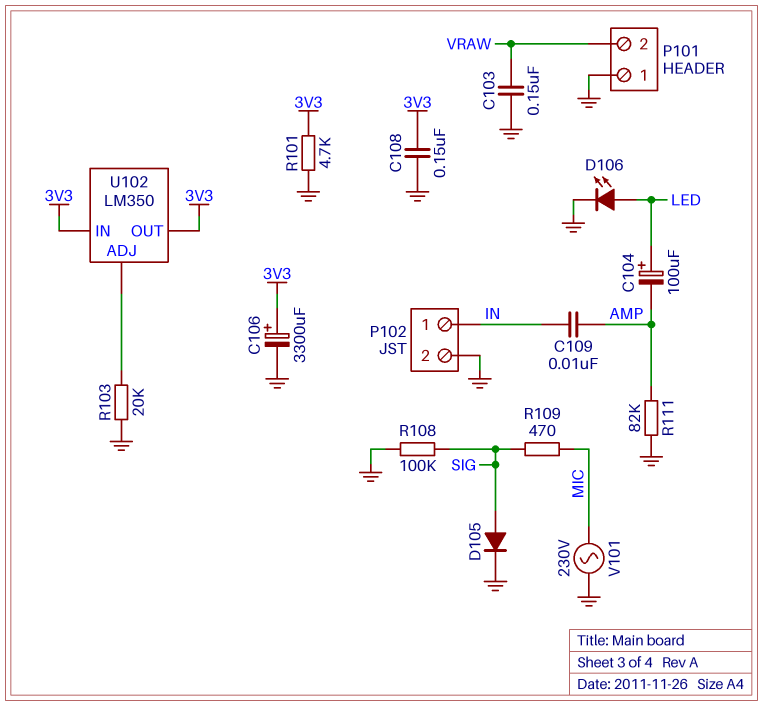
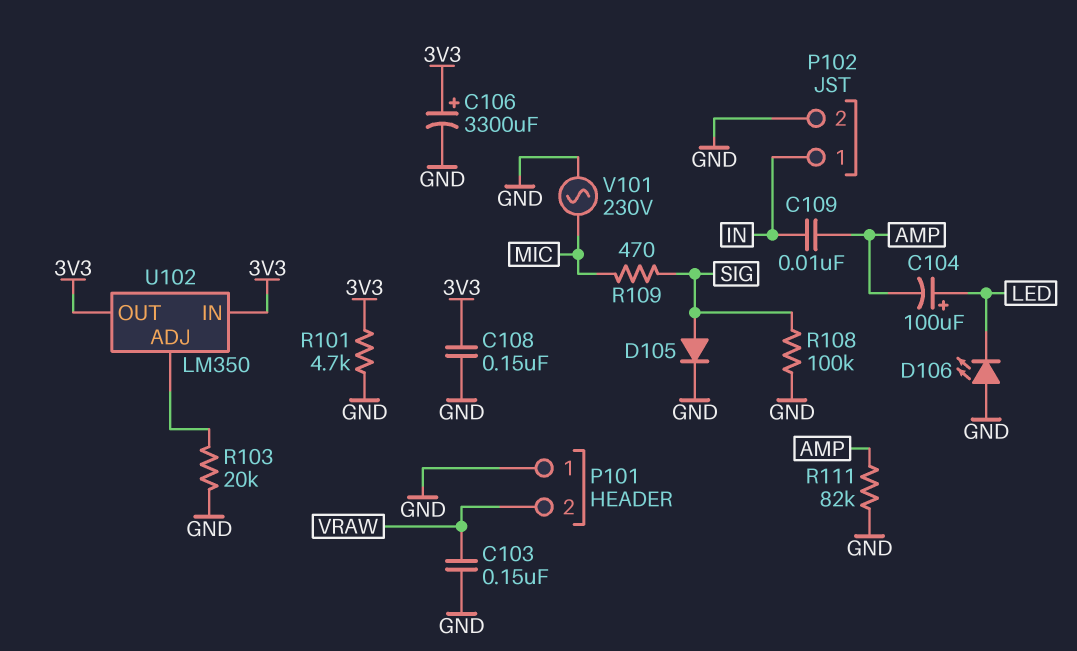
D106: LED (A LED, K GND) -> LED (A GND, K LED)

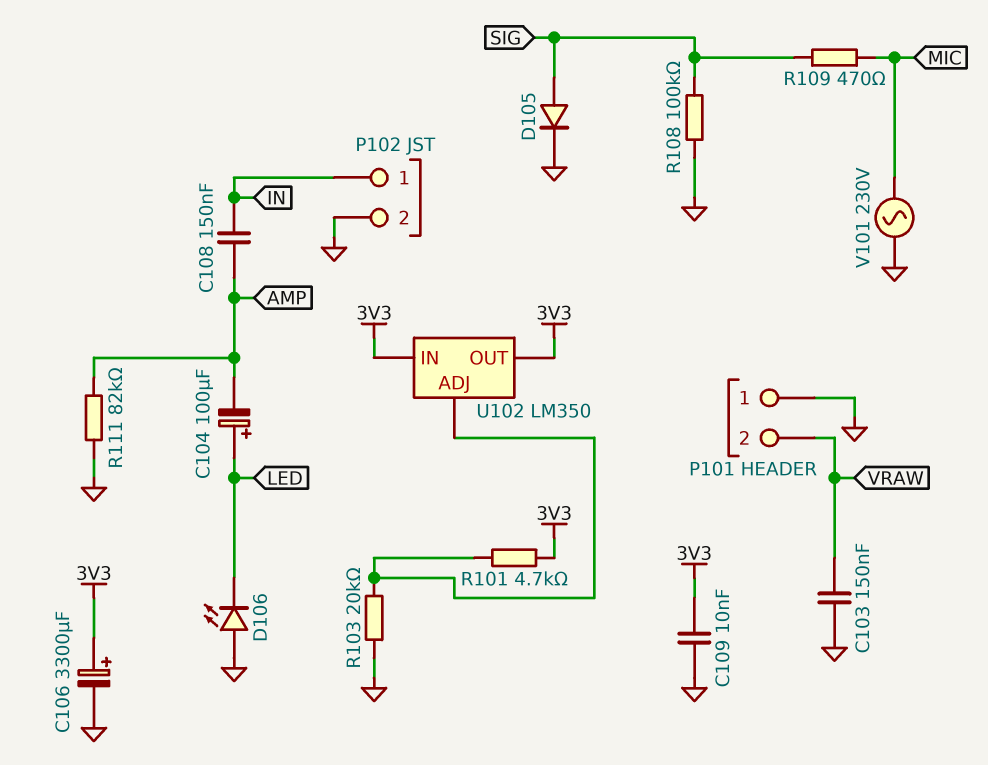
C108: 150nF (3V3, GND) -> 150nF (AMP, IN)
C109: 10nF (AMP, IN) -> 10nF (3V3, GND)
R101: 4.7k (3V3, GND) -> 4.7k (3V3, U102/ADJ)

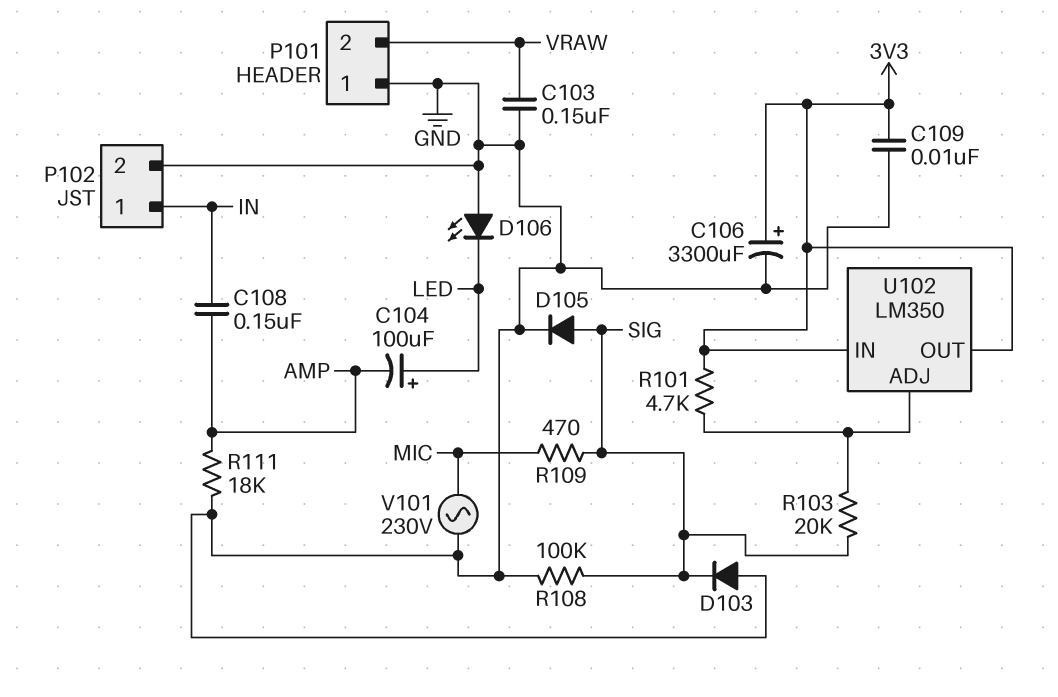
D103: none -> diode (A GND, K SIG)
R103: 20k (GND, U102/ADJ) -> 20k (SIG, U102/ADJ)
R111: 82k (AMP, GND) -> 18k (AMP, GND)

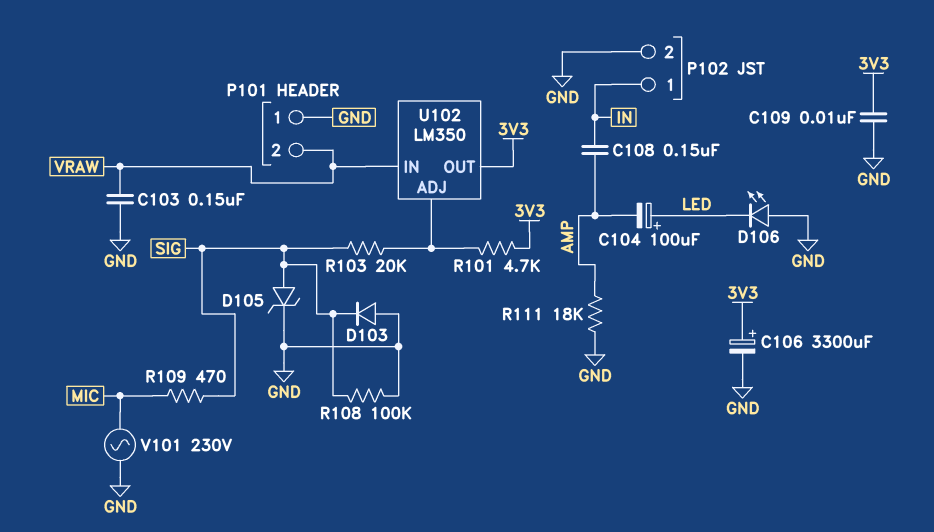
D105: diode (A SIG, K GND) -> zener (A SIG, K GND)
U102 pin IN: 3V3 -> VRAW

